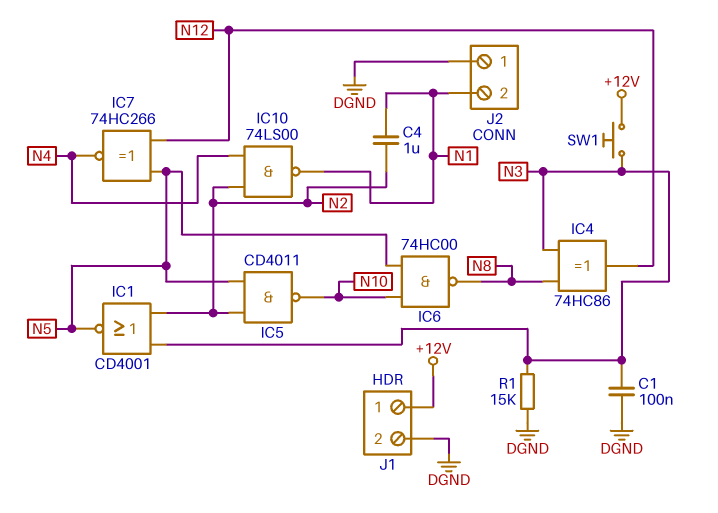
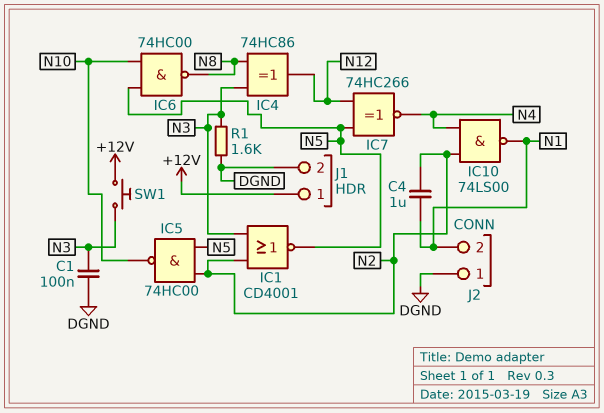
IC5: NAND CD4011 (in N2, in N5, out N10) -> NAND 74HC00 (in N2, in N5, out N10)
R1: 15k (DGND, N3) -> 1.6k (DGND, N3)

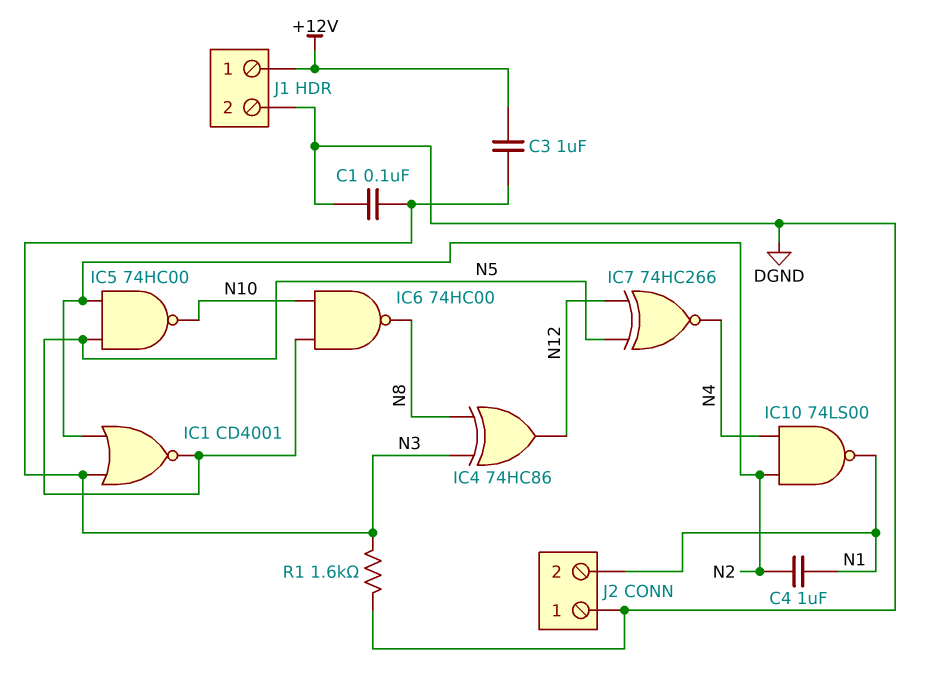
C3: none -> 1uF (+12V, N3)
SW1: button (+12V, N3) -> none

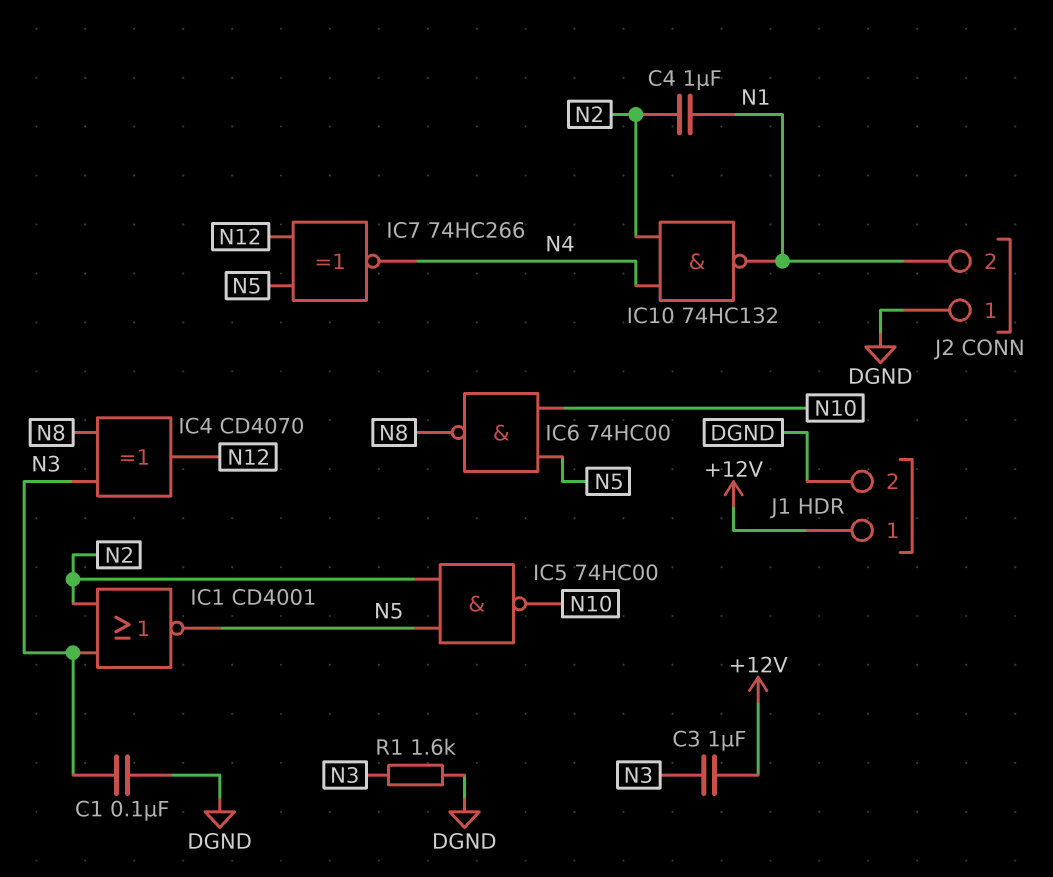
IC4: XOR 74HC86 (in N3, in N8, out N12) -> XOR CD4070 (in N3, in N8, out N12)
IC10: NAND 74LS00 (in N2, in N4, out N1) -> NAND 74HC132 (in N2, in N4, out N1)

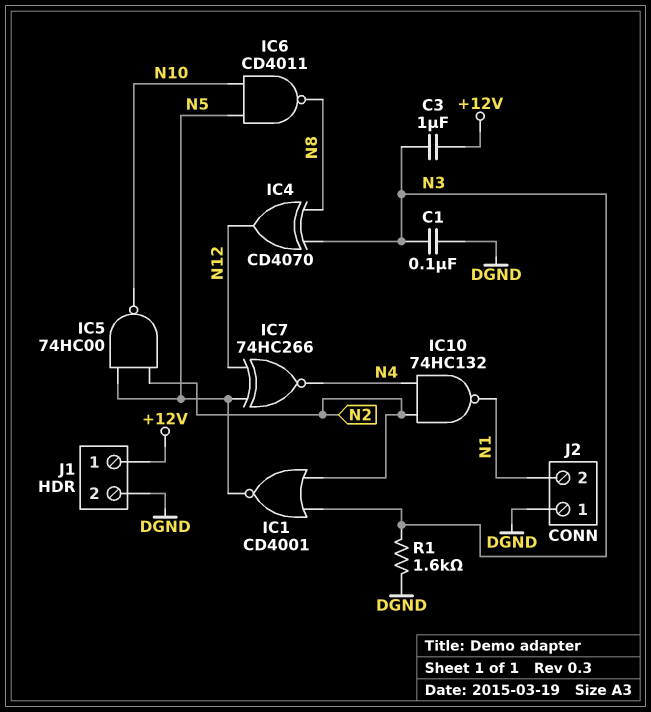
C4: 1uF (N1, N2) -> none
IC6: NAND 74HC00 (in N5, in N10, out N8) -> NAND CD4011 (in N5, in N10, out N8)

